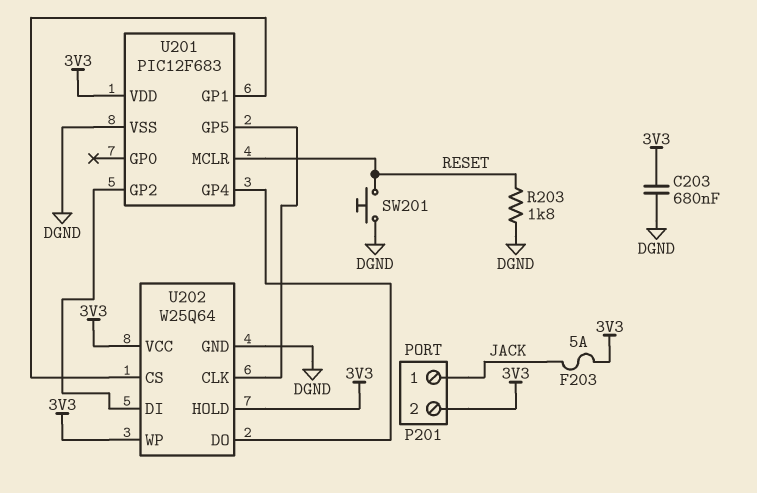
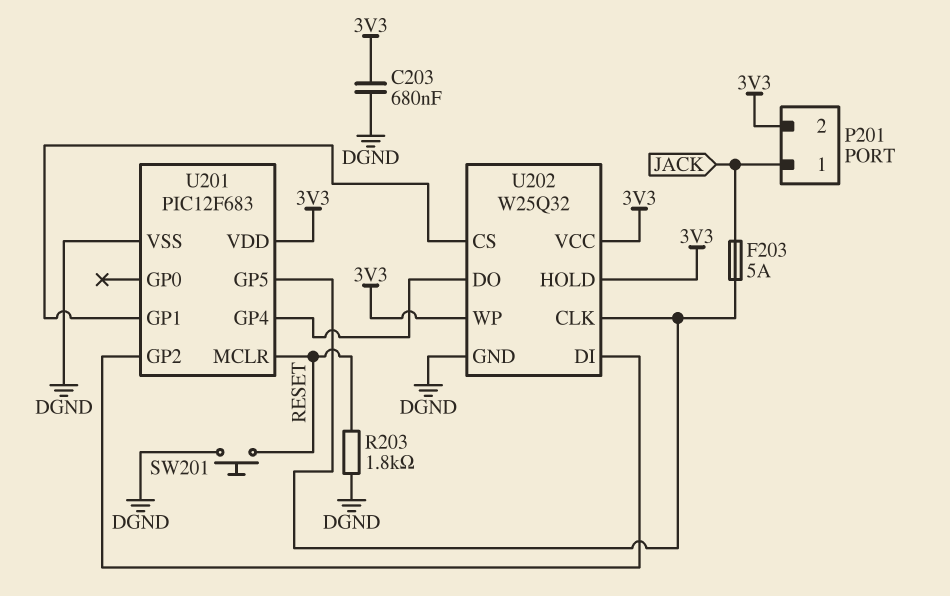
F203: 5A (3V3, JACK) -> 5A (JACK, U201/GP5)
U202: W25Q64 -> W25Q32

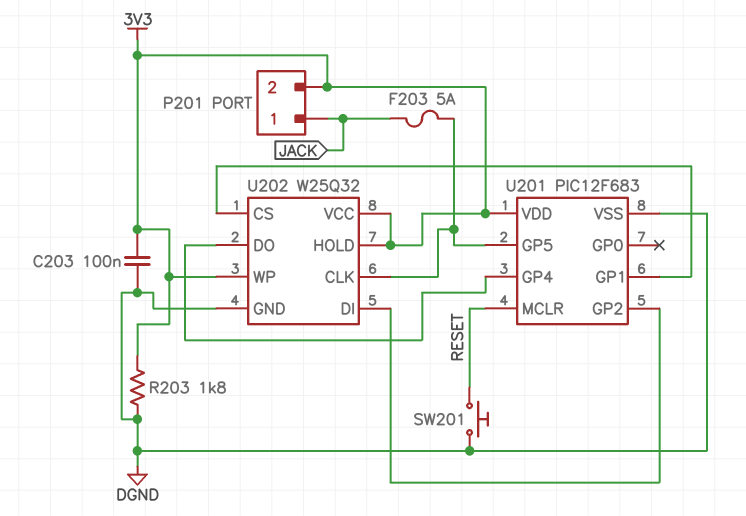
C203: 680nF (3V3, DGND) -> 100nF (3V3, DGND)
R203: 1.8k (DGND, RESET) -> 1.8k (3V3, DGND)

